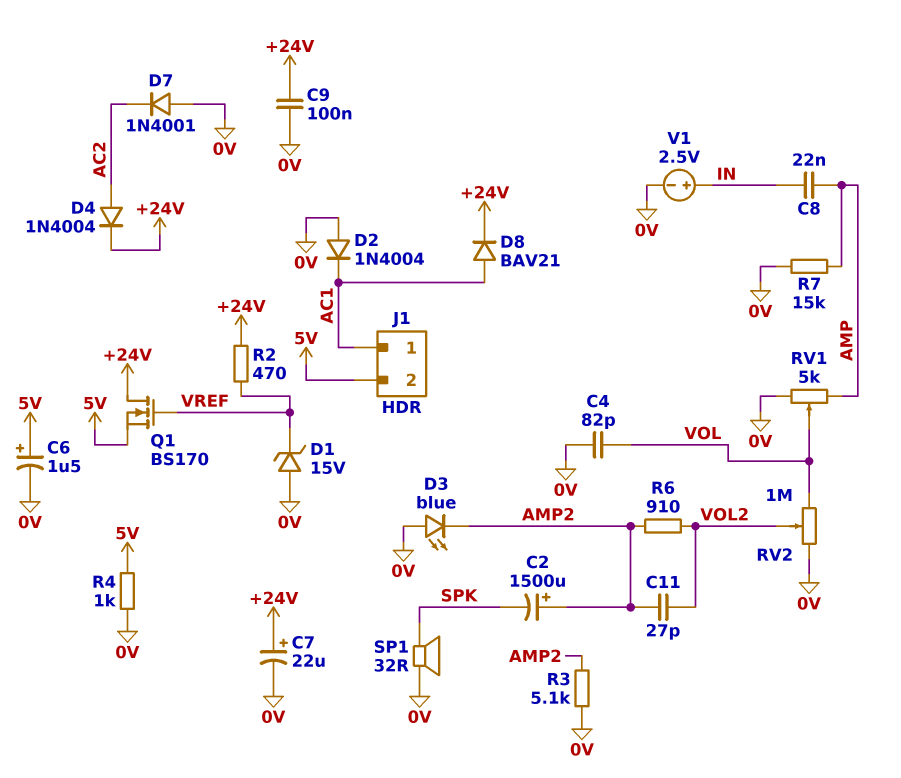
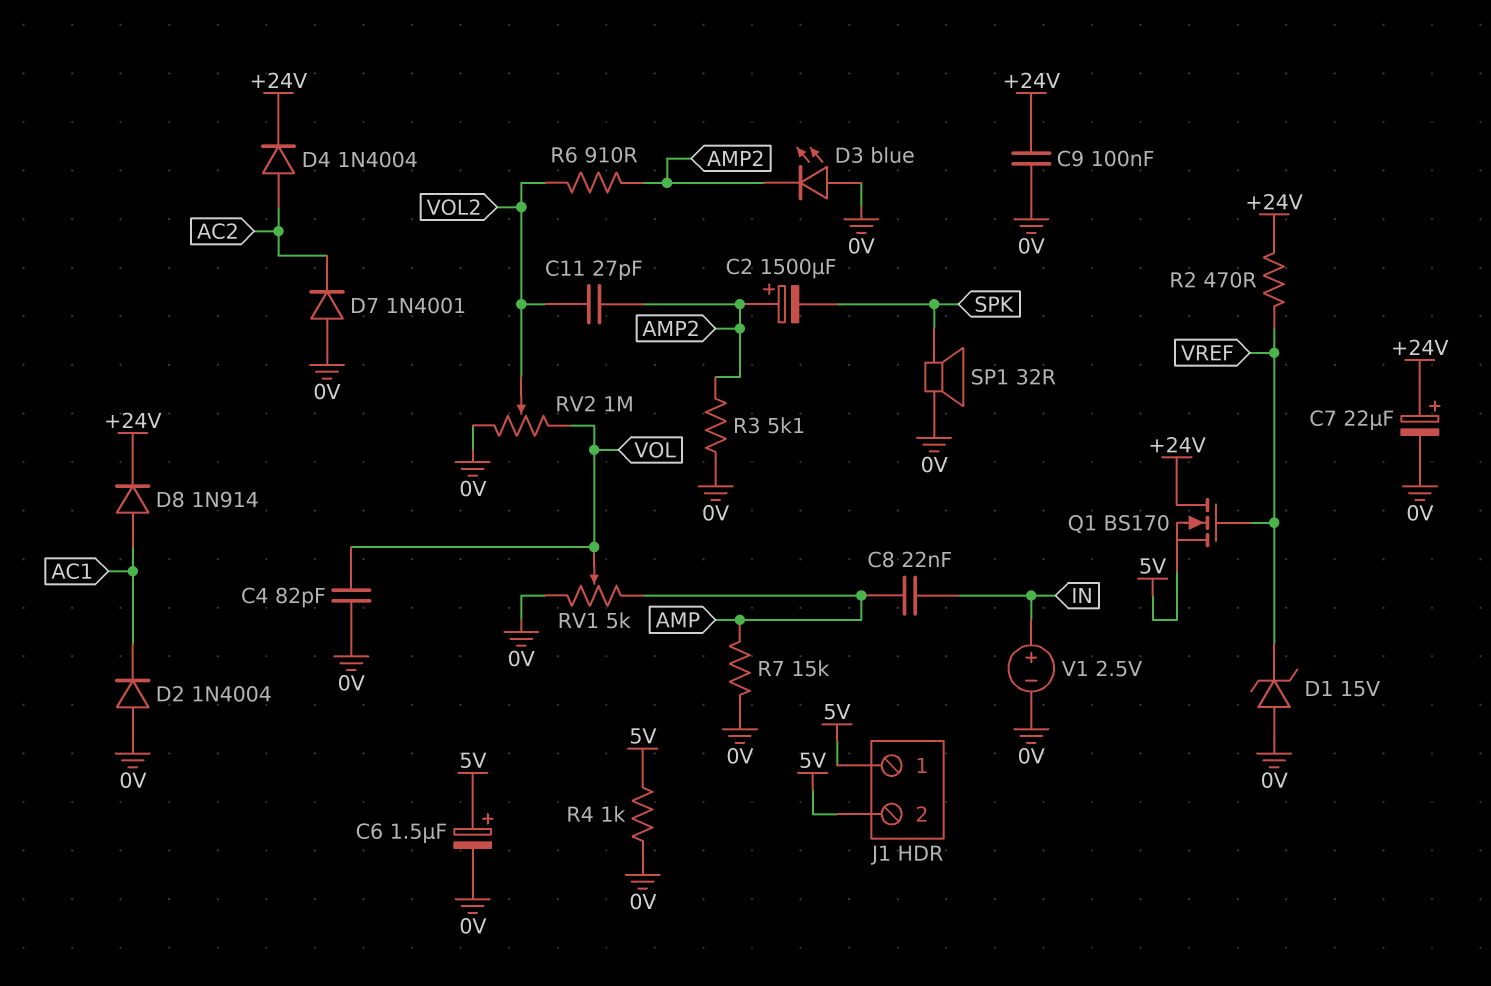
D8: diode BAV21 (A AC1, K +24V) -> diode 1N914 (A AC1, K +24V)
J1 pin 1: AC1 -> 5V

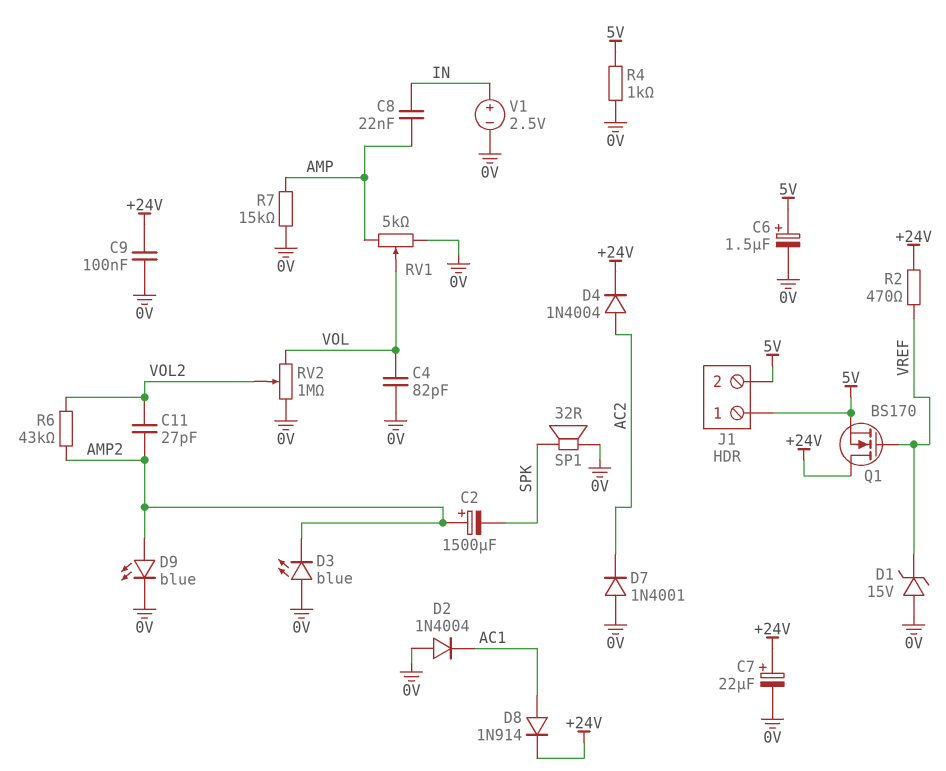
D9: none -> LED blue (A AMP2, K 0V)
R3: 5.1k (0V, AMP2) -> none
R6: 910 (AMP2, VOL2) -> 43k (AMP2, VOL2)

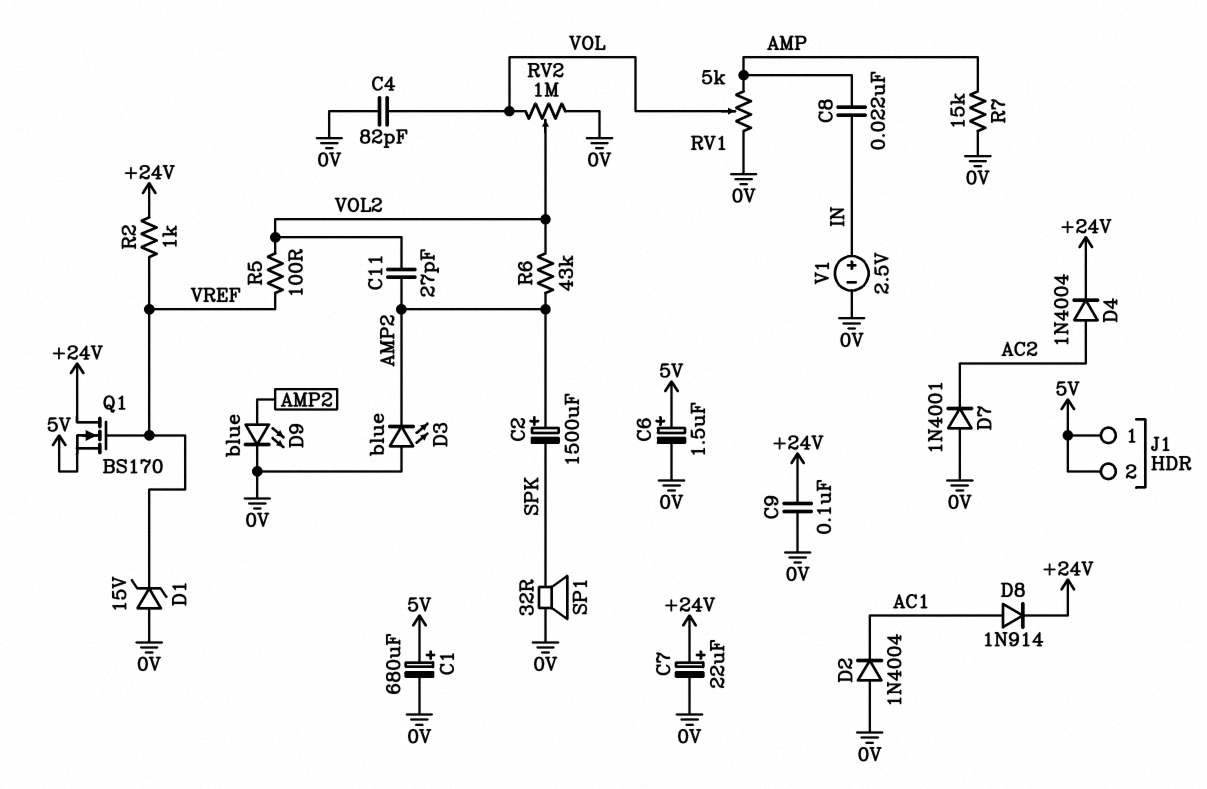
C1: none -> 680uF (plus 5V, minus 0V)
R2: 470 (+24V, VREF) -> 1k (+24V, VREF)
R4: 1k (0V, 5V) -> none
R5: none -> 100 (VOL2, VREF)

